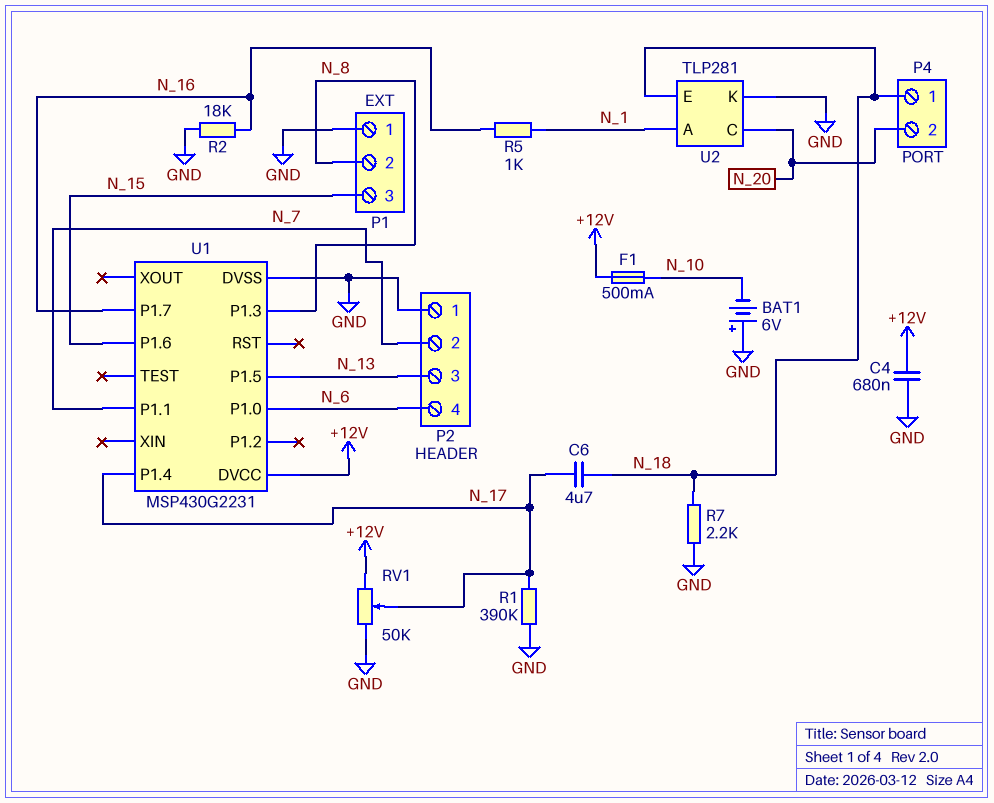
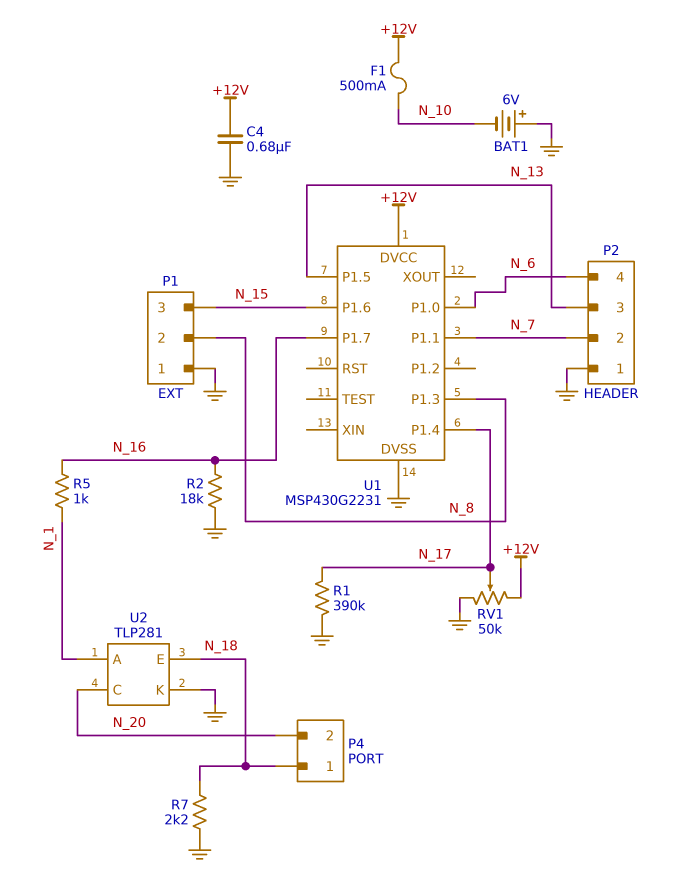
C6: 4.7uF (N_17, N_18) -> none

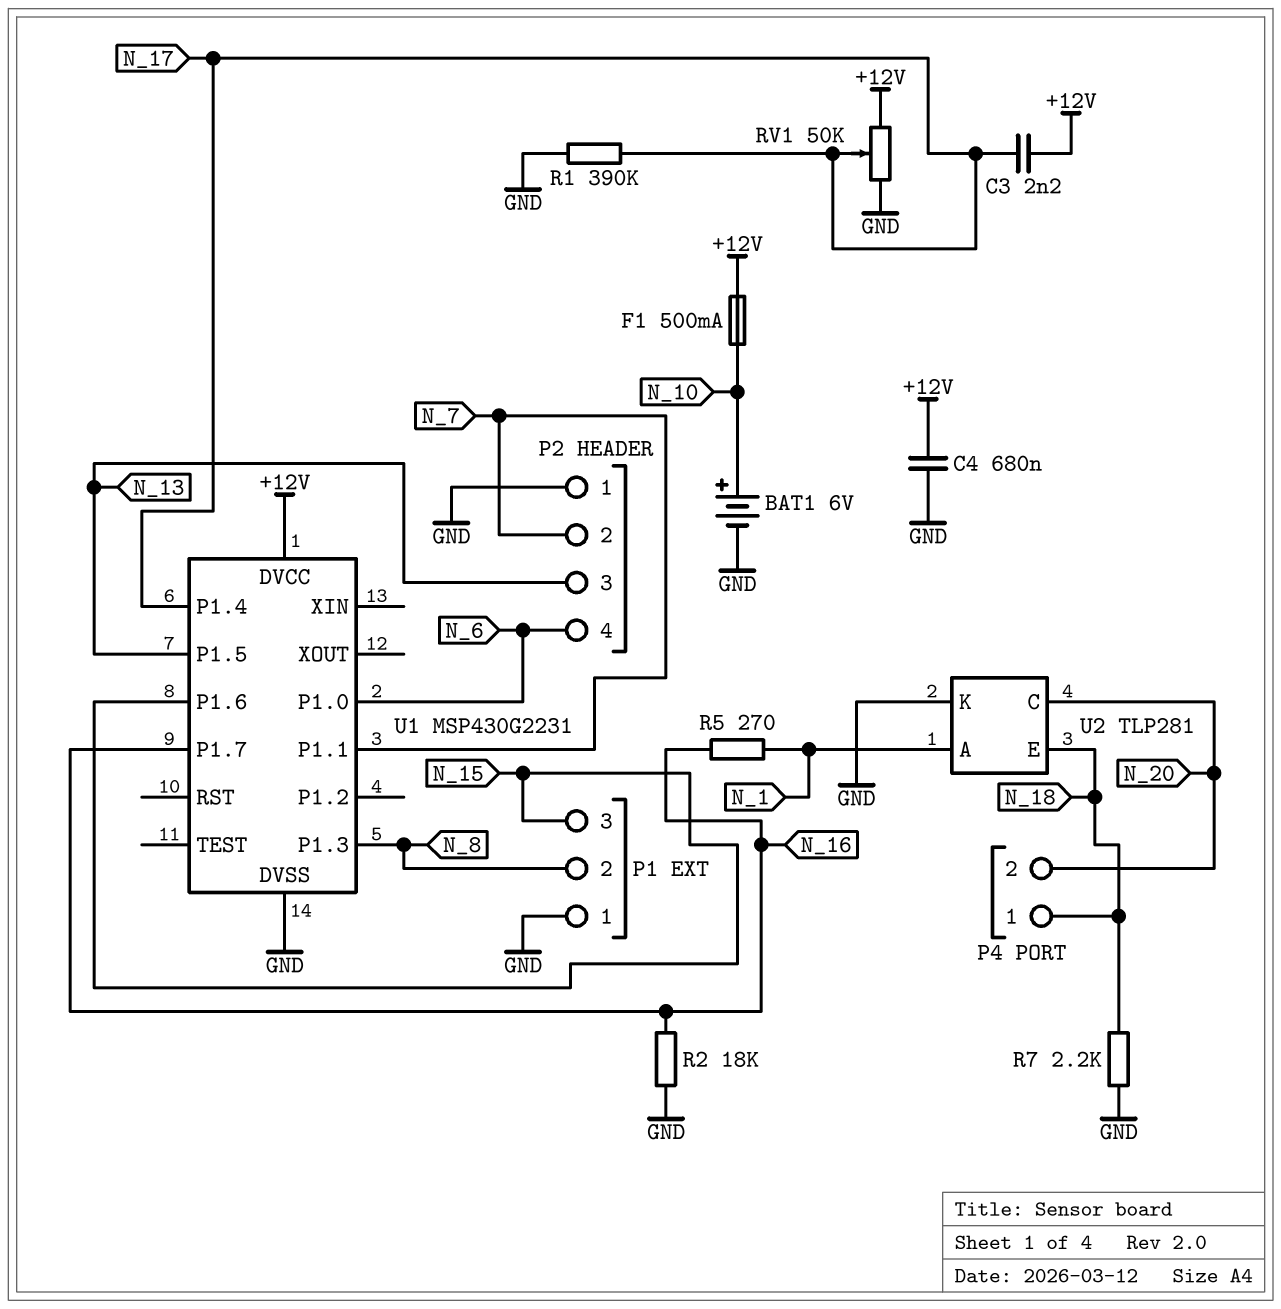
BAT1: 6V (plus GND, minus N_10) -> 6V (plus N_10, minus GND)
C3: none -> 2.2nF (+12V, N_17)
R5: 1k (N_1, N_16) -> 270 (N_1, N_16)

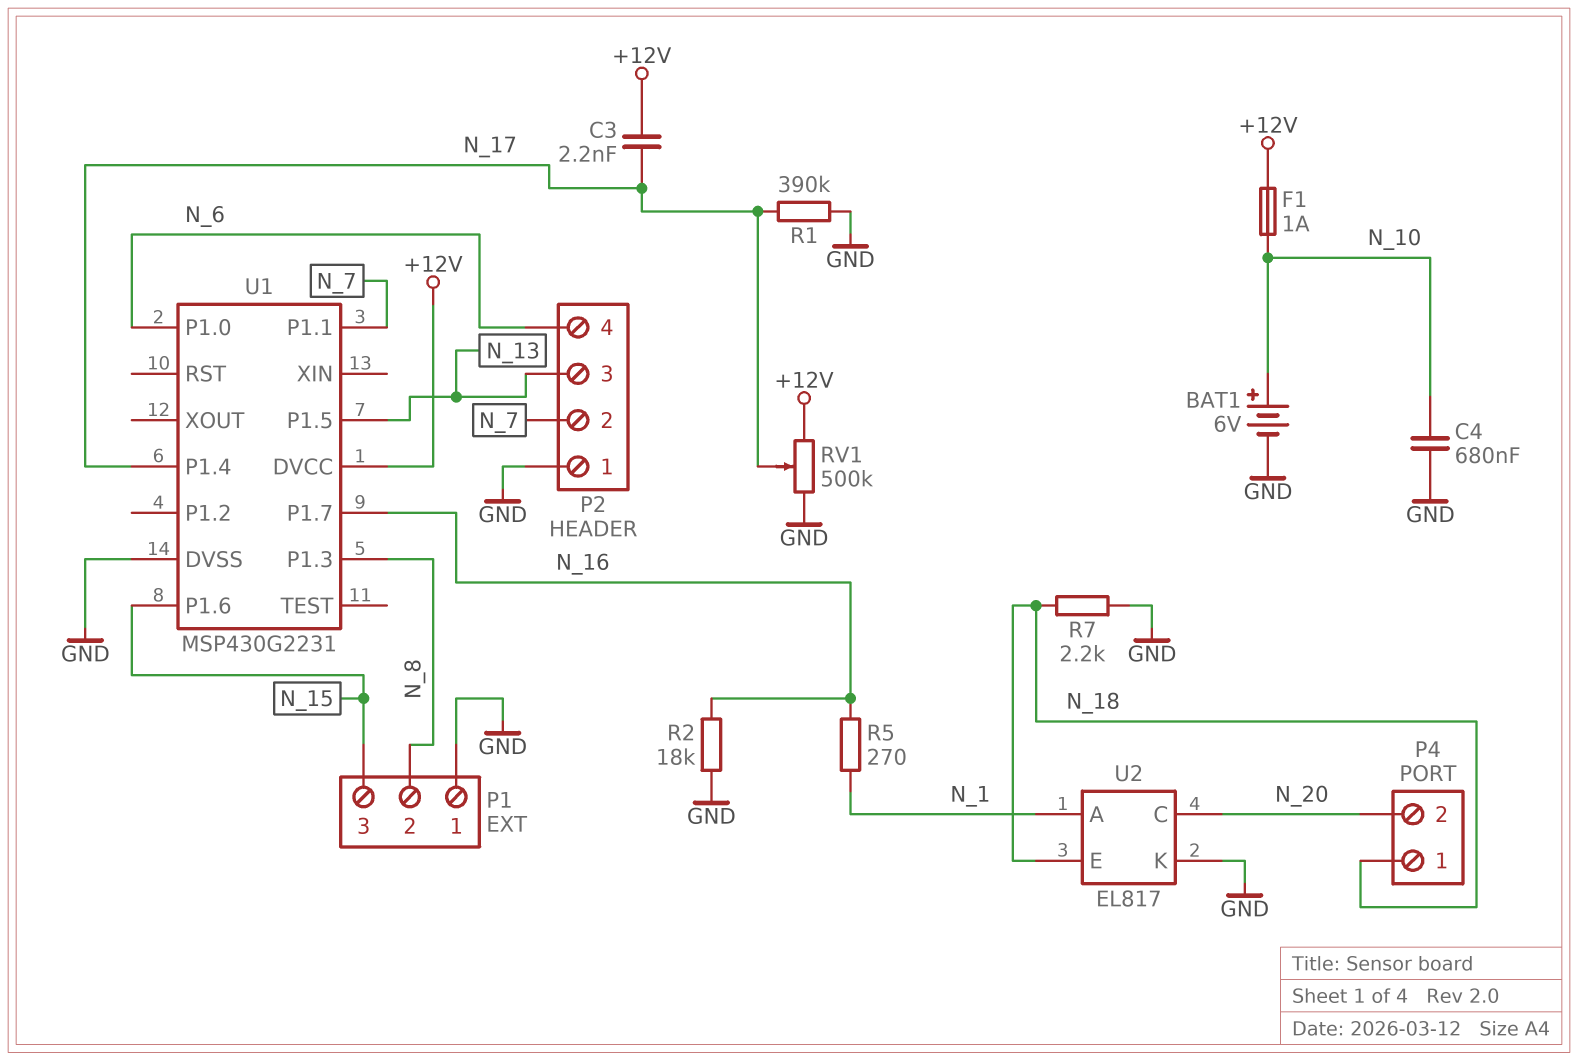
C4: 680nF (+12V, GND) -> 680nF (GND, N_10)
F1: 500mA (+12V, N_10) -> 1A (+12V, N_10)
RV1: 50k (+12V, GND, wiper N_17) -> 500k (+12V, GND, wiper N_17)
U2: TLP281 -> EL817

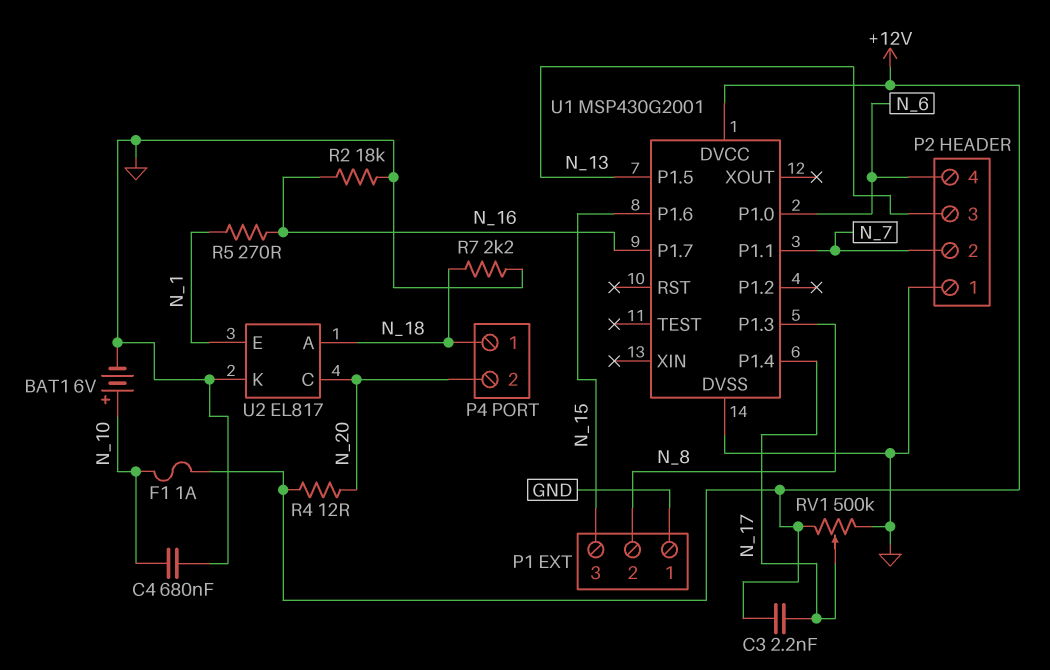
R1: 390k (GND, N_17) -> none
R4: none -> 12 (+12V, N_20)
U1: MSP430G2231 -> MSP430G2001
U2 pin A: N_1 -> N_18
U2 pin E: N_18 -> N_1

